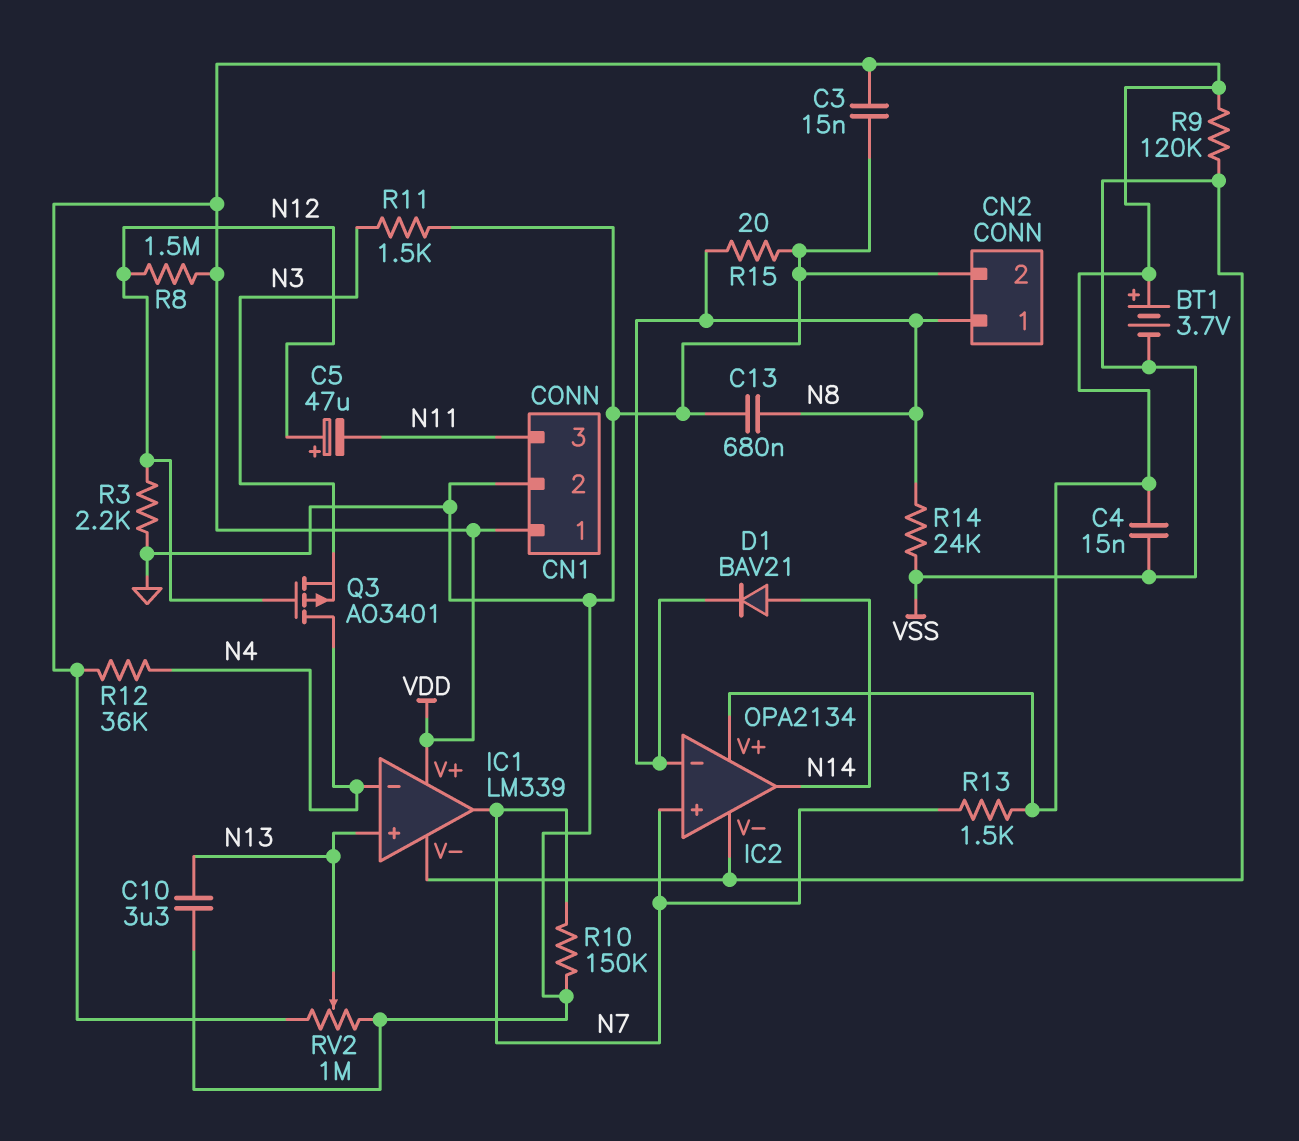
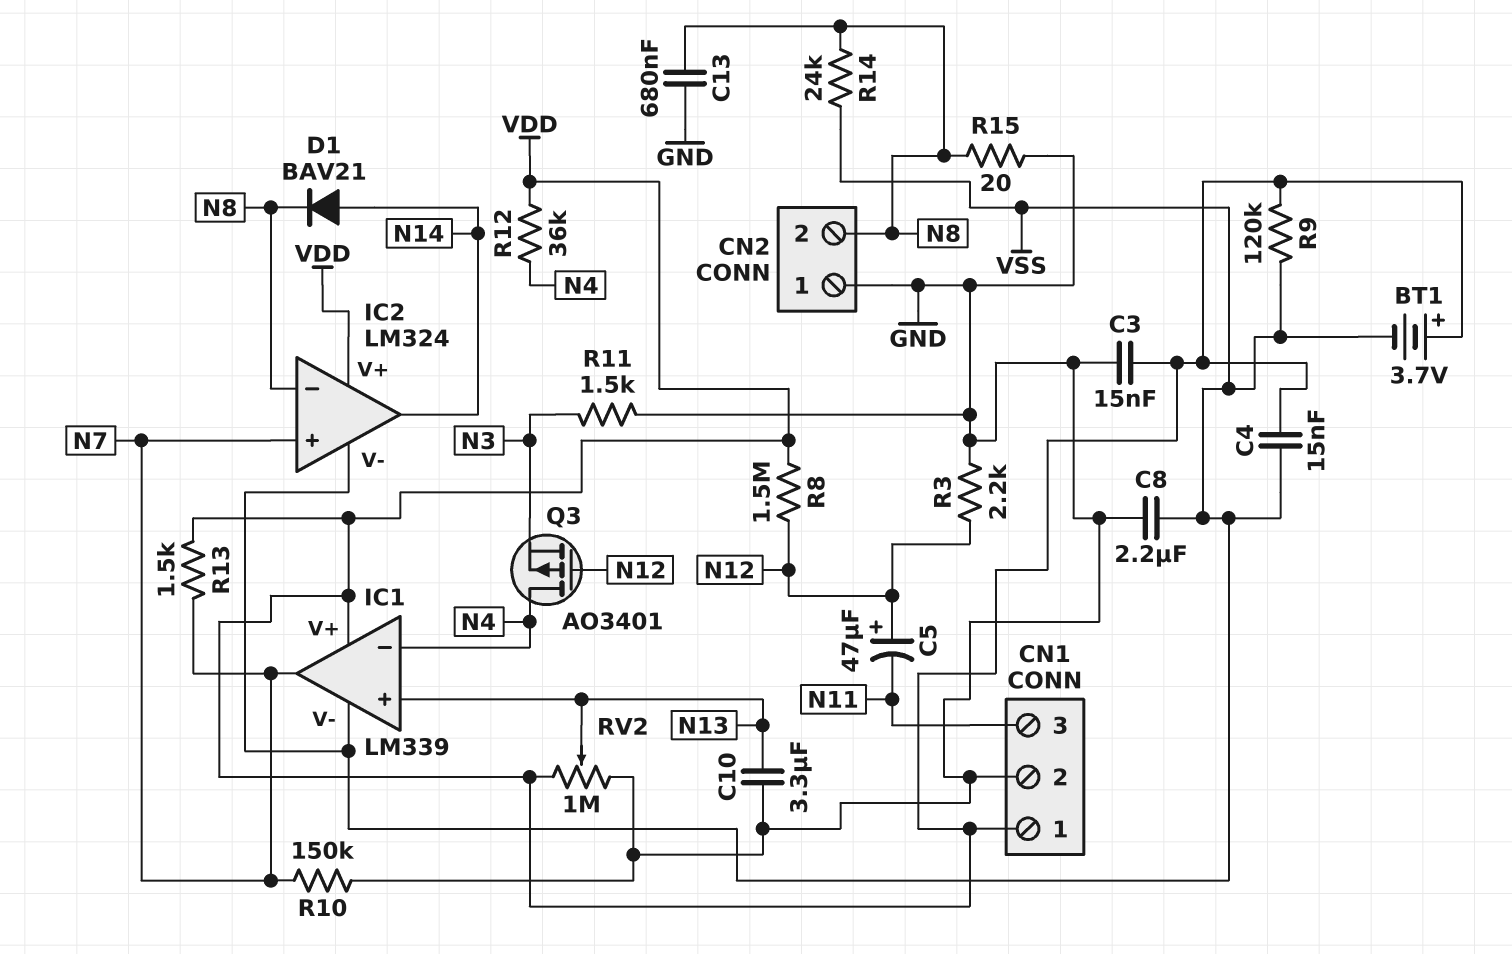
C8: none -> 2.2uF (GND, VSS)
CN2 pin 1: N8 -> GND
CN2 pin 2: GND -> N8
IC2: OPA2134 -> LM324

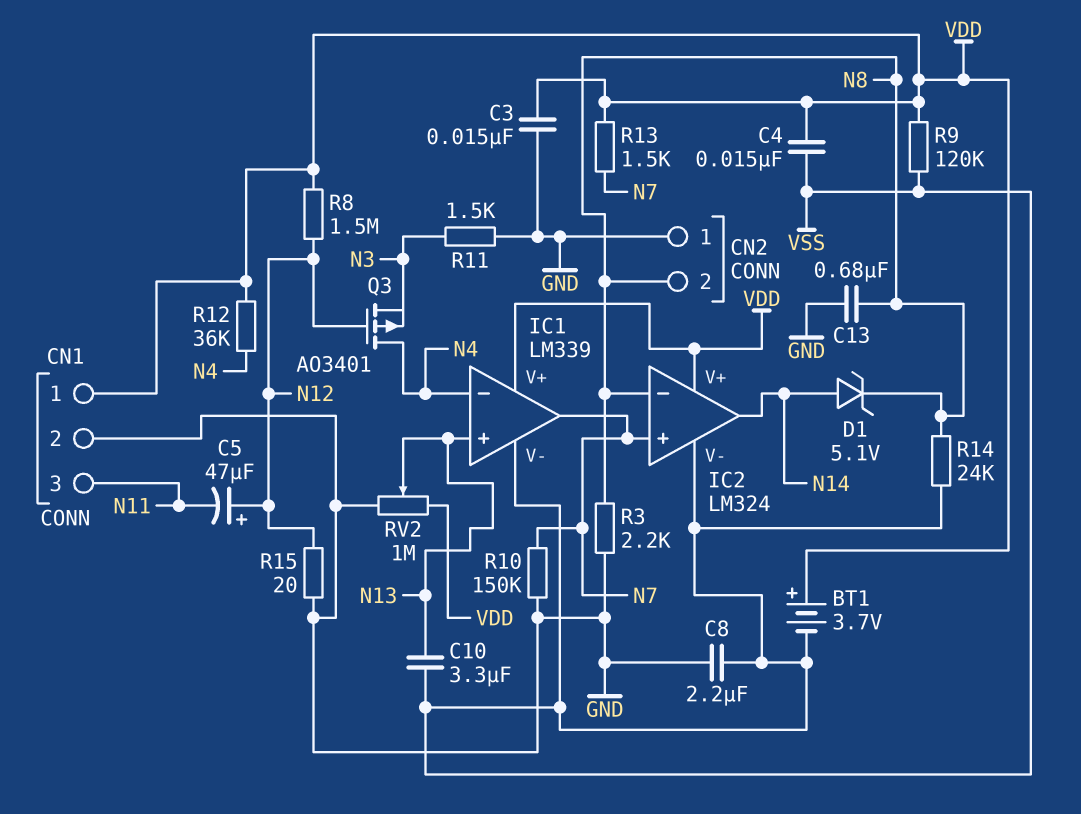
C10: 3.3uF (GND, N13) -> 3.3uF (N13, VSS)
D1: diode BAV21 (A N14, K N8) -> zener 5.1V (A N14, K N8)
R3: 2.2k (GND, N12) -> 2.2k (GND, N8)
R15: 20 (GND, N8) -> 20 (GND, N12)

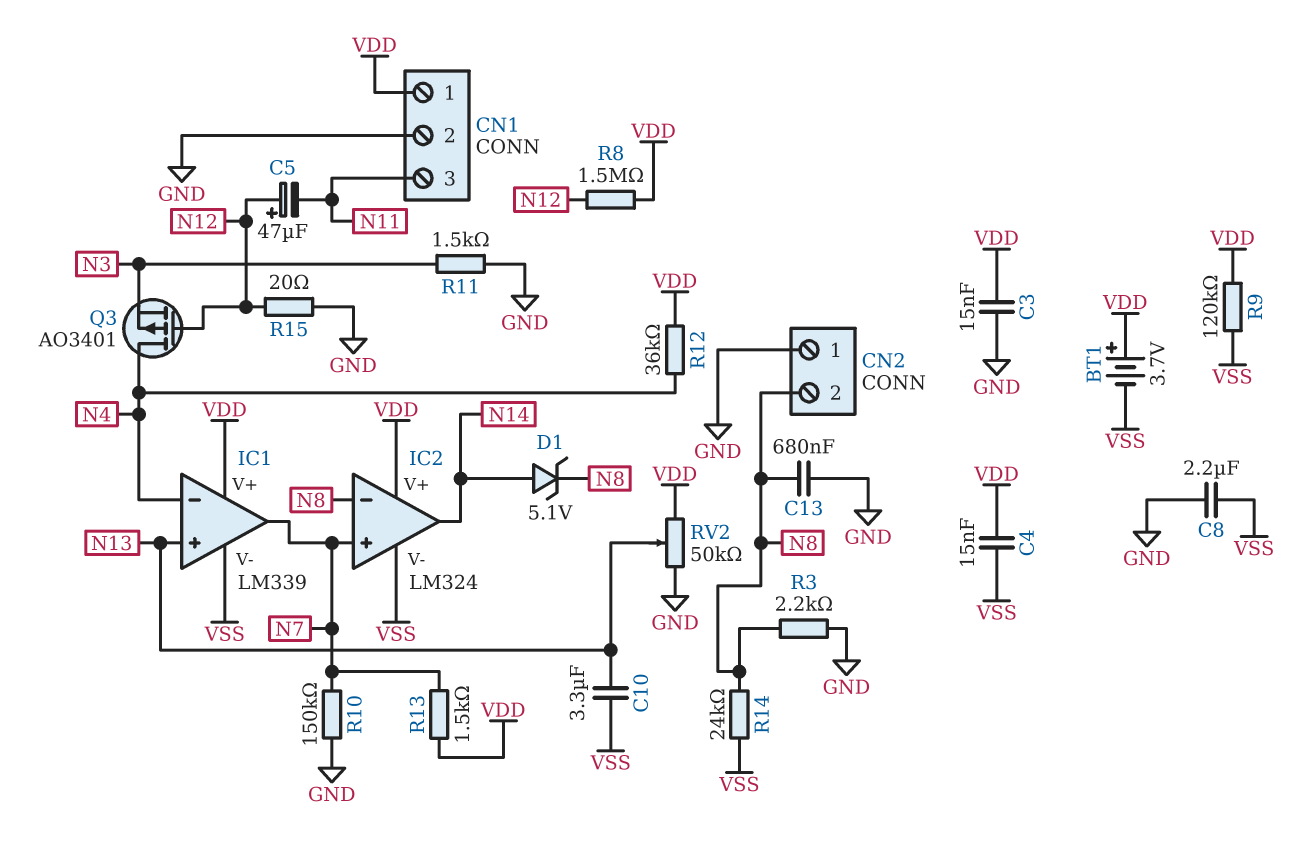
RV2: 1M (GND, VDD, wiper N13) -> 50k (GND, VDD, wiper N13)

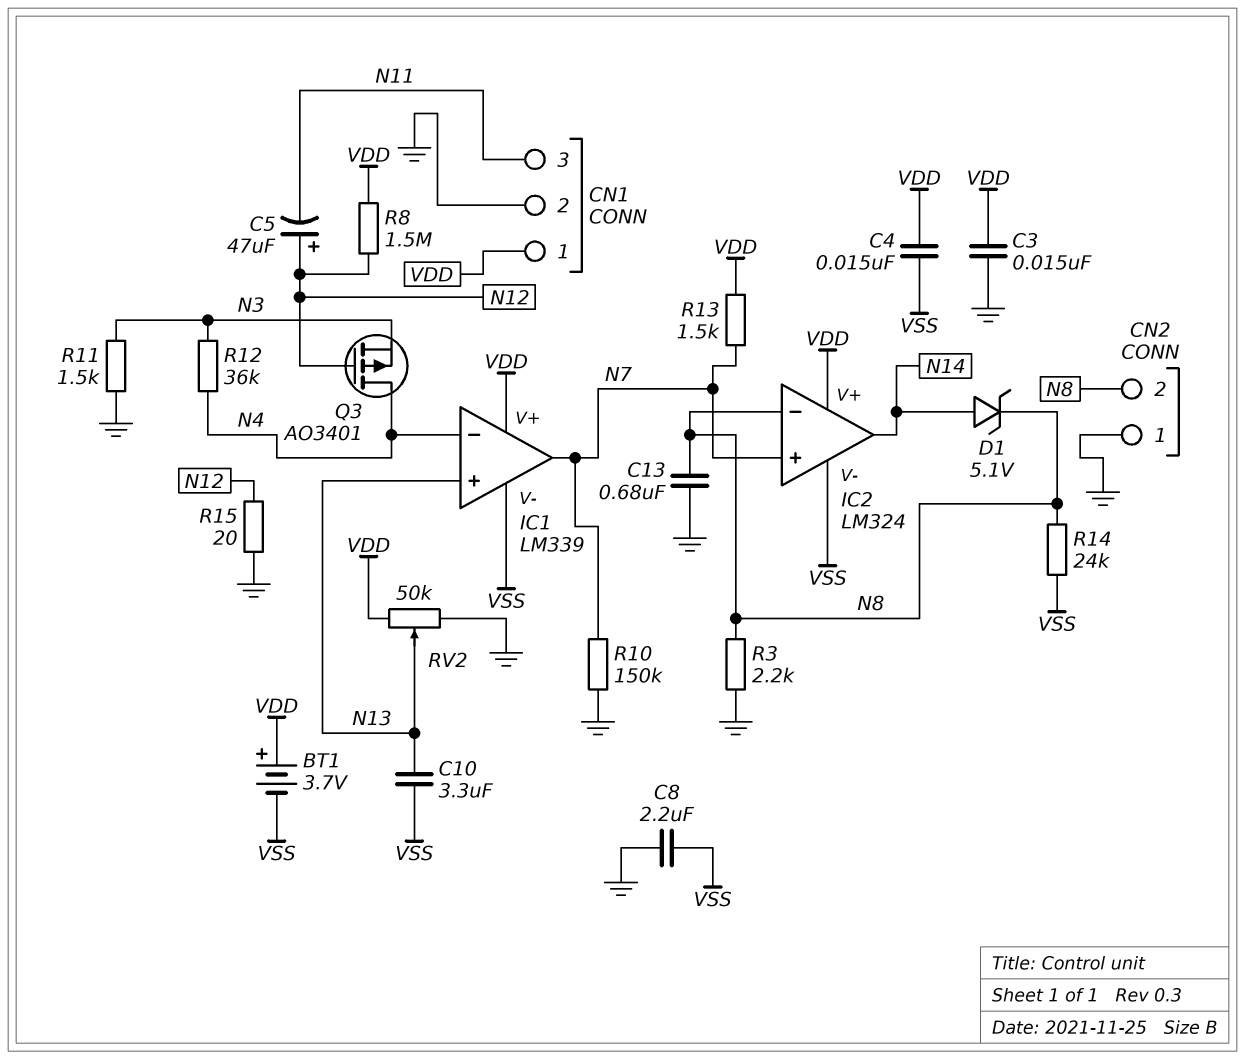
R9: 120k (VDD, VSS) -> none
R12: 36k (N4, VDD) -> 36k (N3, N4)

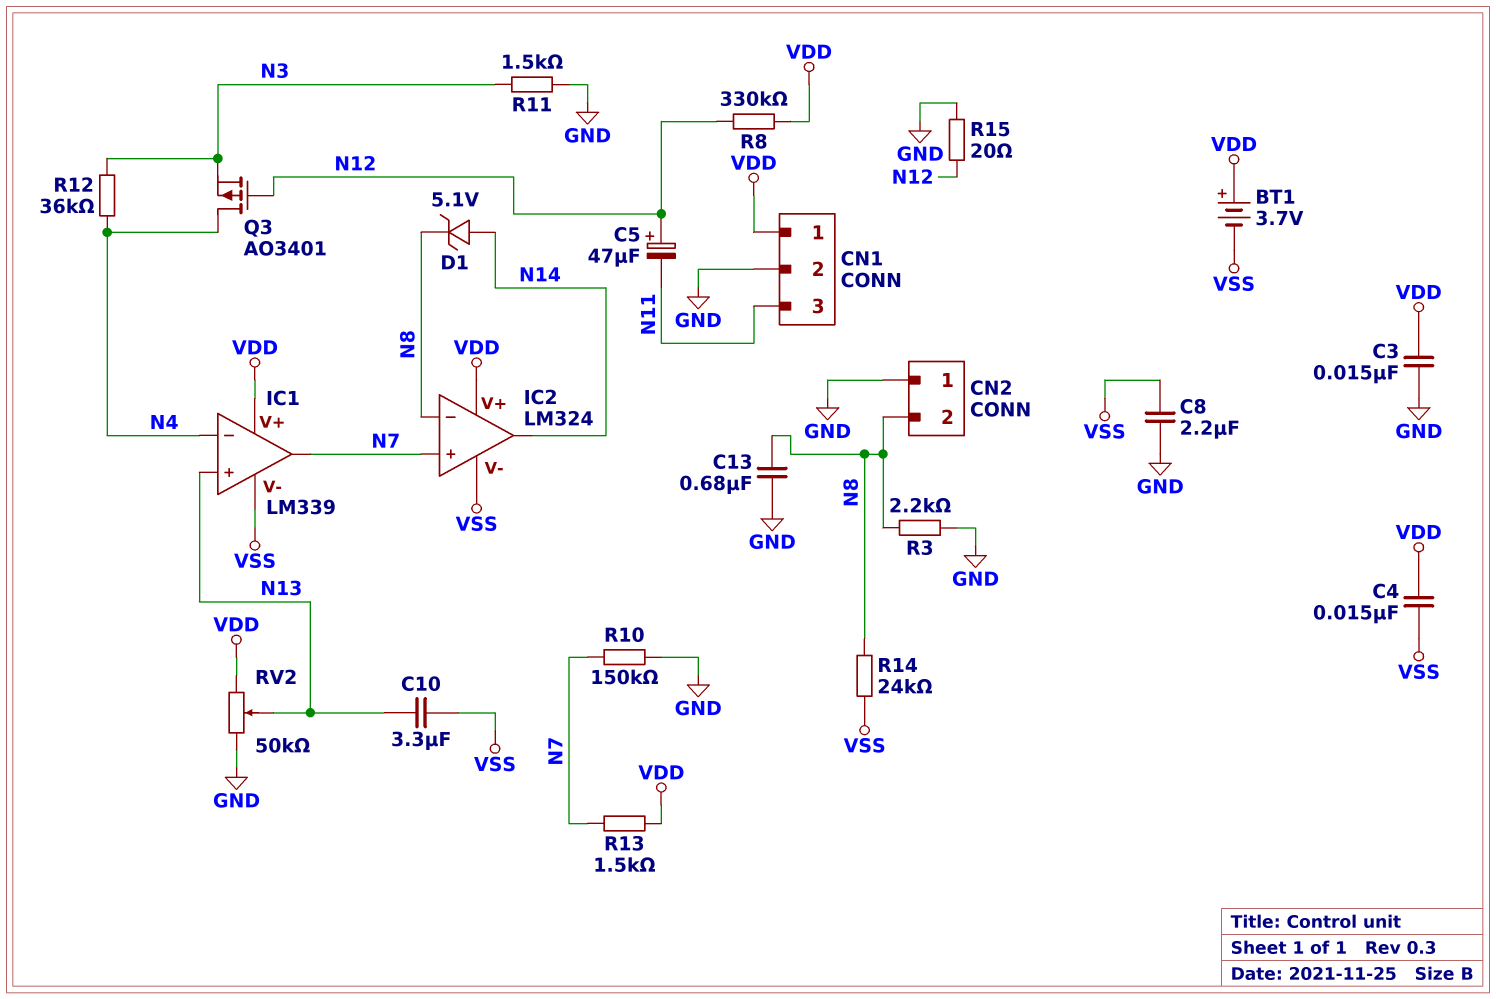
R8: 1.5M (N12, VDD) -> 330k (N12, VDD)

